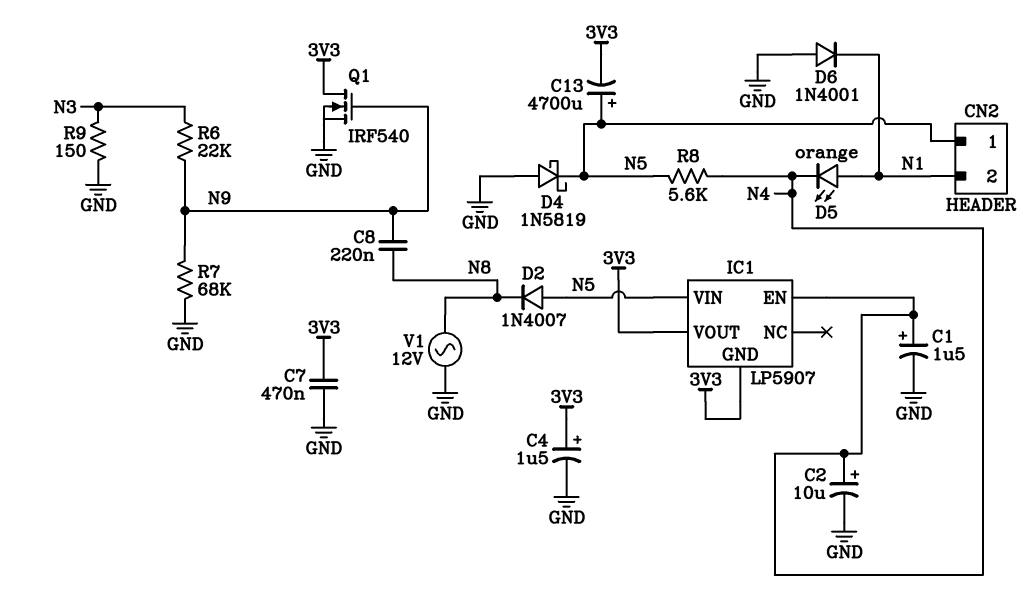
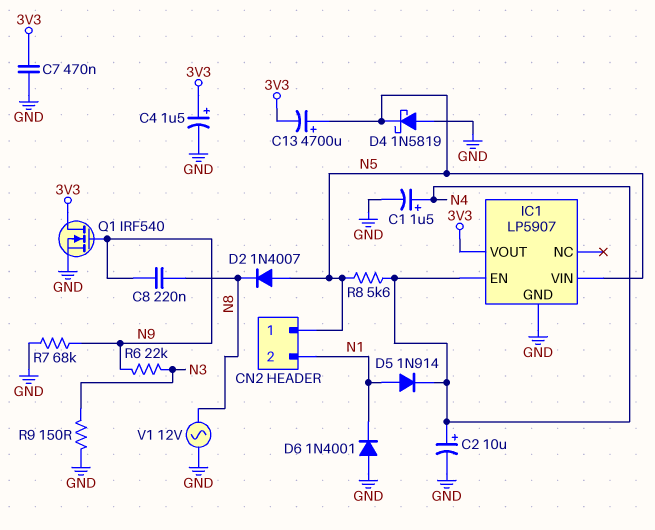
D5: LED orange (A N1, K N4) -> diode 1N914 (A N1, K N4)
IC1 pin GND: 3V3 -> GND

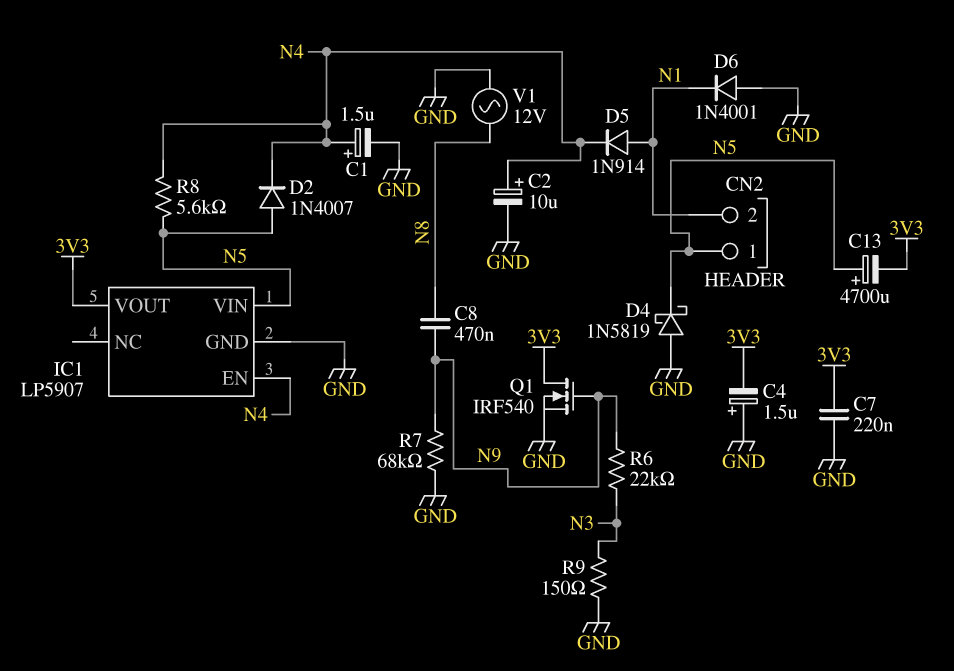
C4: 1.5uF (plus 3V3, minus GND) -> 1.5uF (plus GND, minus 3V3)
C7: 470nF (3V3, GND) -> 220nF (3V3, GND)
C8: 220nF (N8, N9) -> 470nF (N8, N9)
D2: diode 1N4007 (A N5, K N8) -> diode 1N4007 (A N5, K N4)

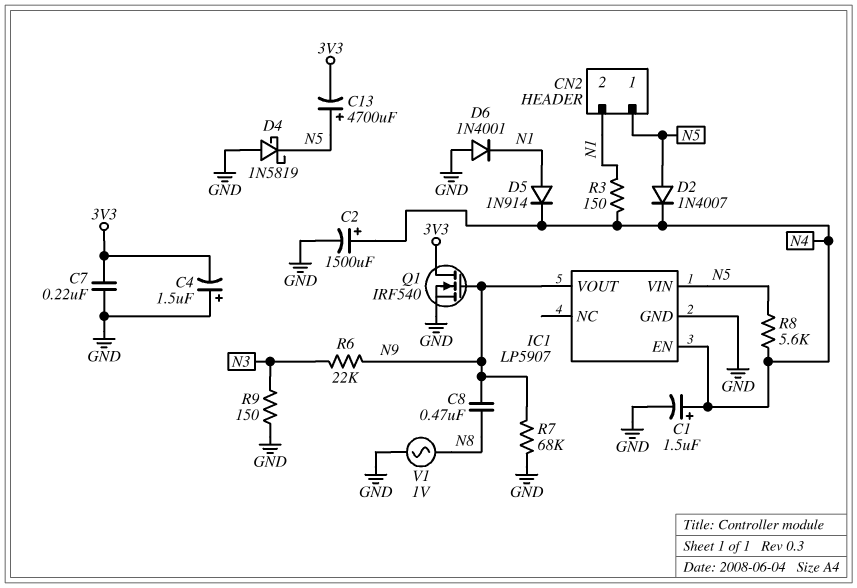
C2: 10uF (plus N4, minus GND) -> 1500uF (plus N4, minus GND)
IC1 pin VOUT: 3V3 -> N9
R3: none -> 150 (N1, N4)
V1: AC 12V (GND, N8) -> AC 1V (GND, N8)

